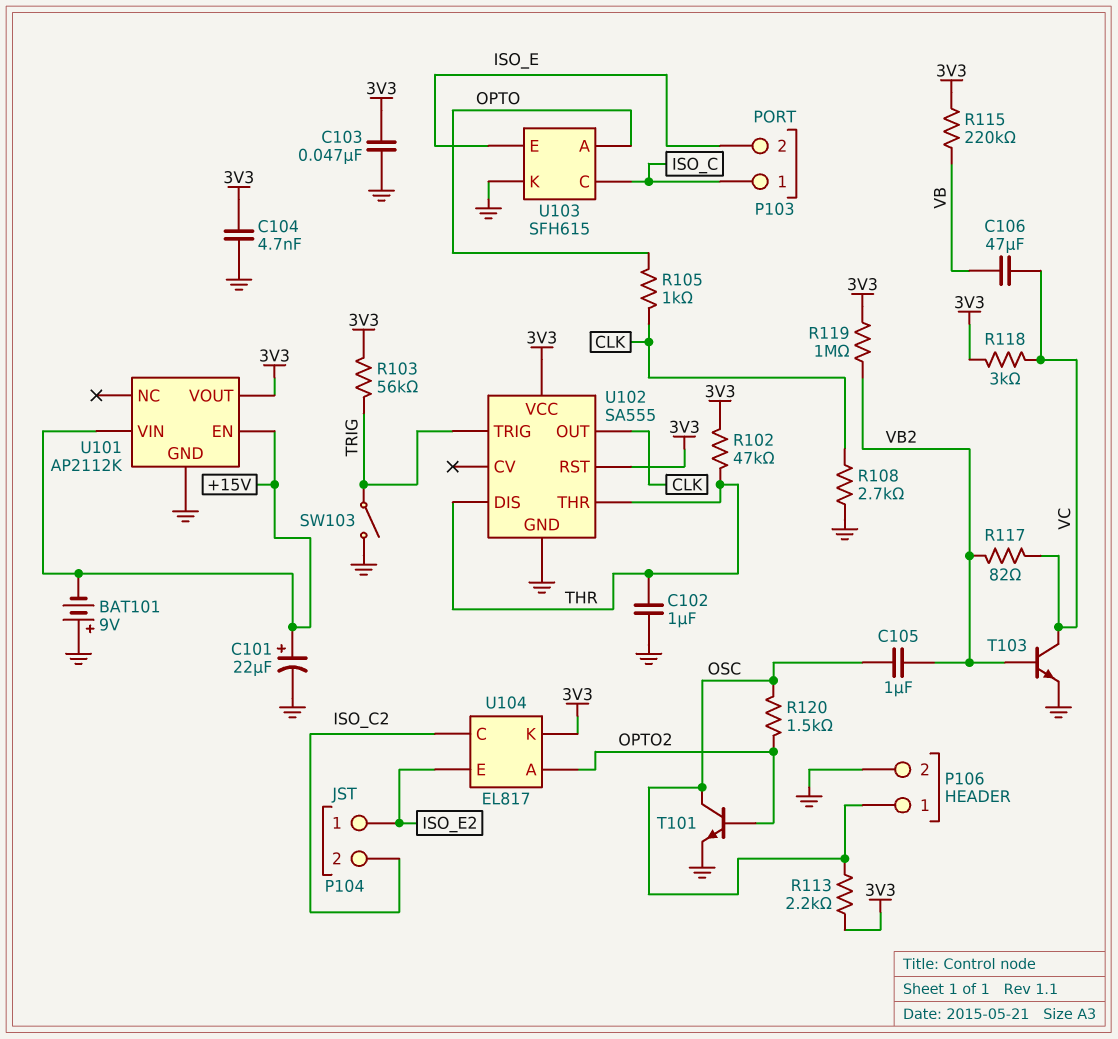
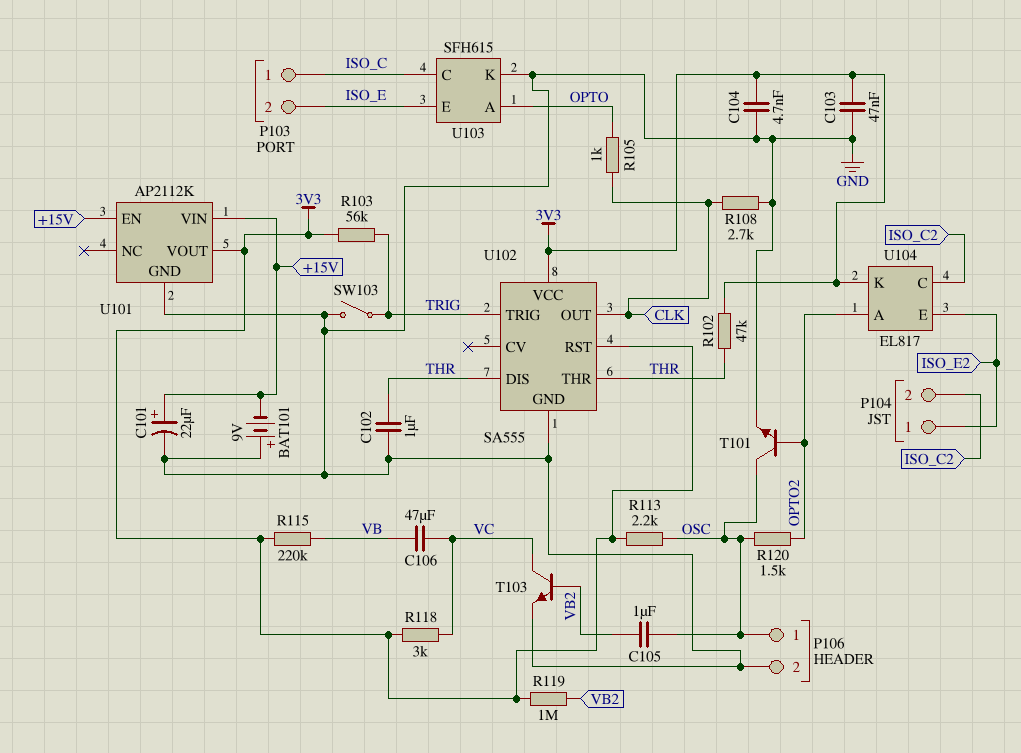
R117: 82 (VB2, VC) -> none

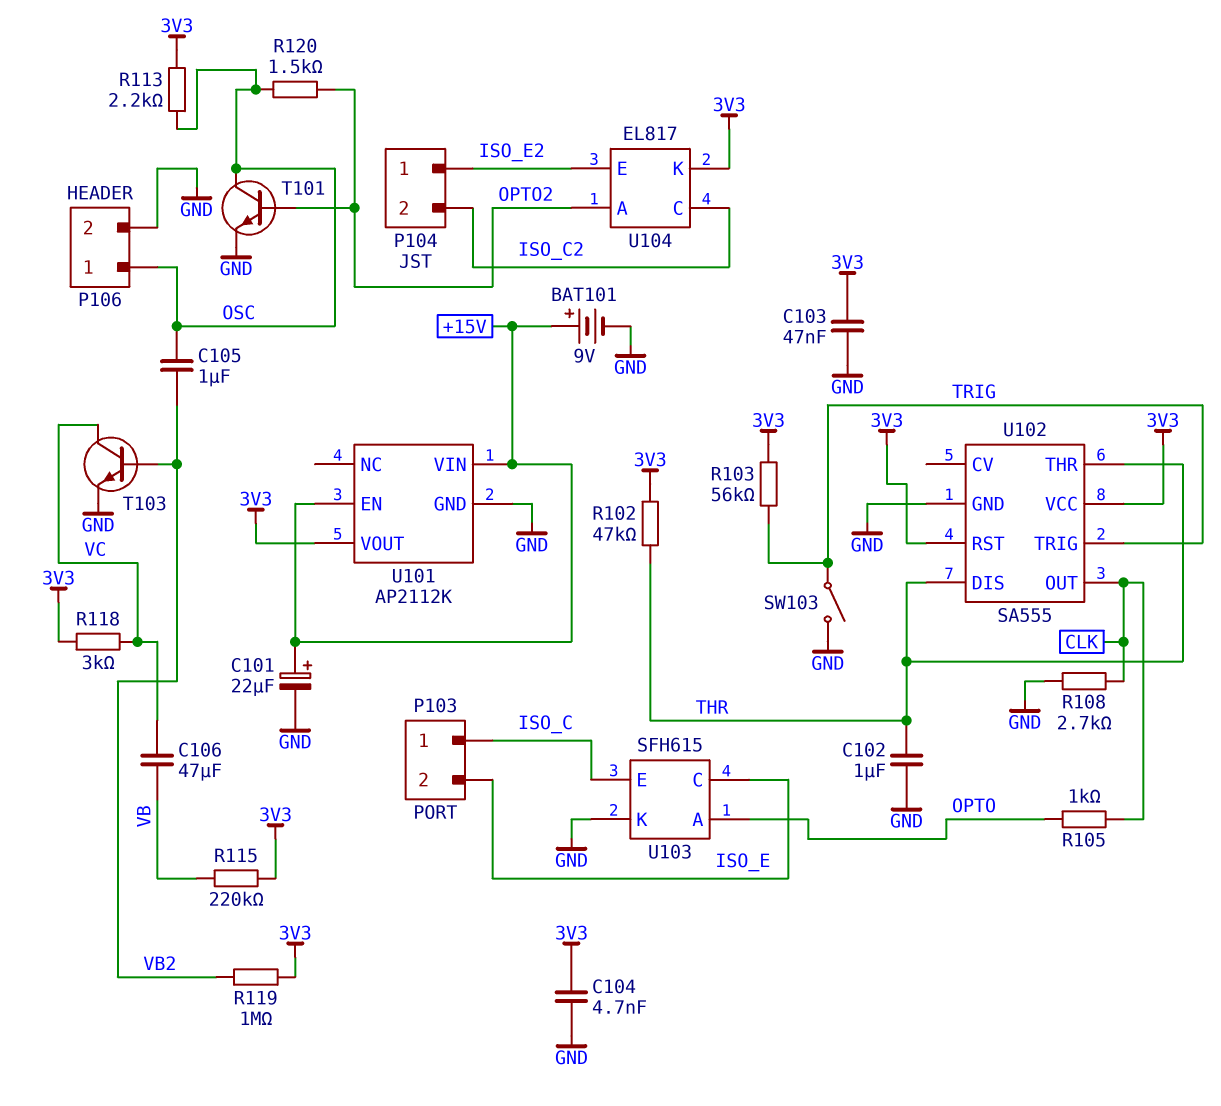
BAT101: 9V (plus GND, minus +15V) -> 9V (plus +15V, minus GND)
U103 pin C: ISO_C -> ISO_E
U103 pin E: ISO_E -> ISO_C

